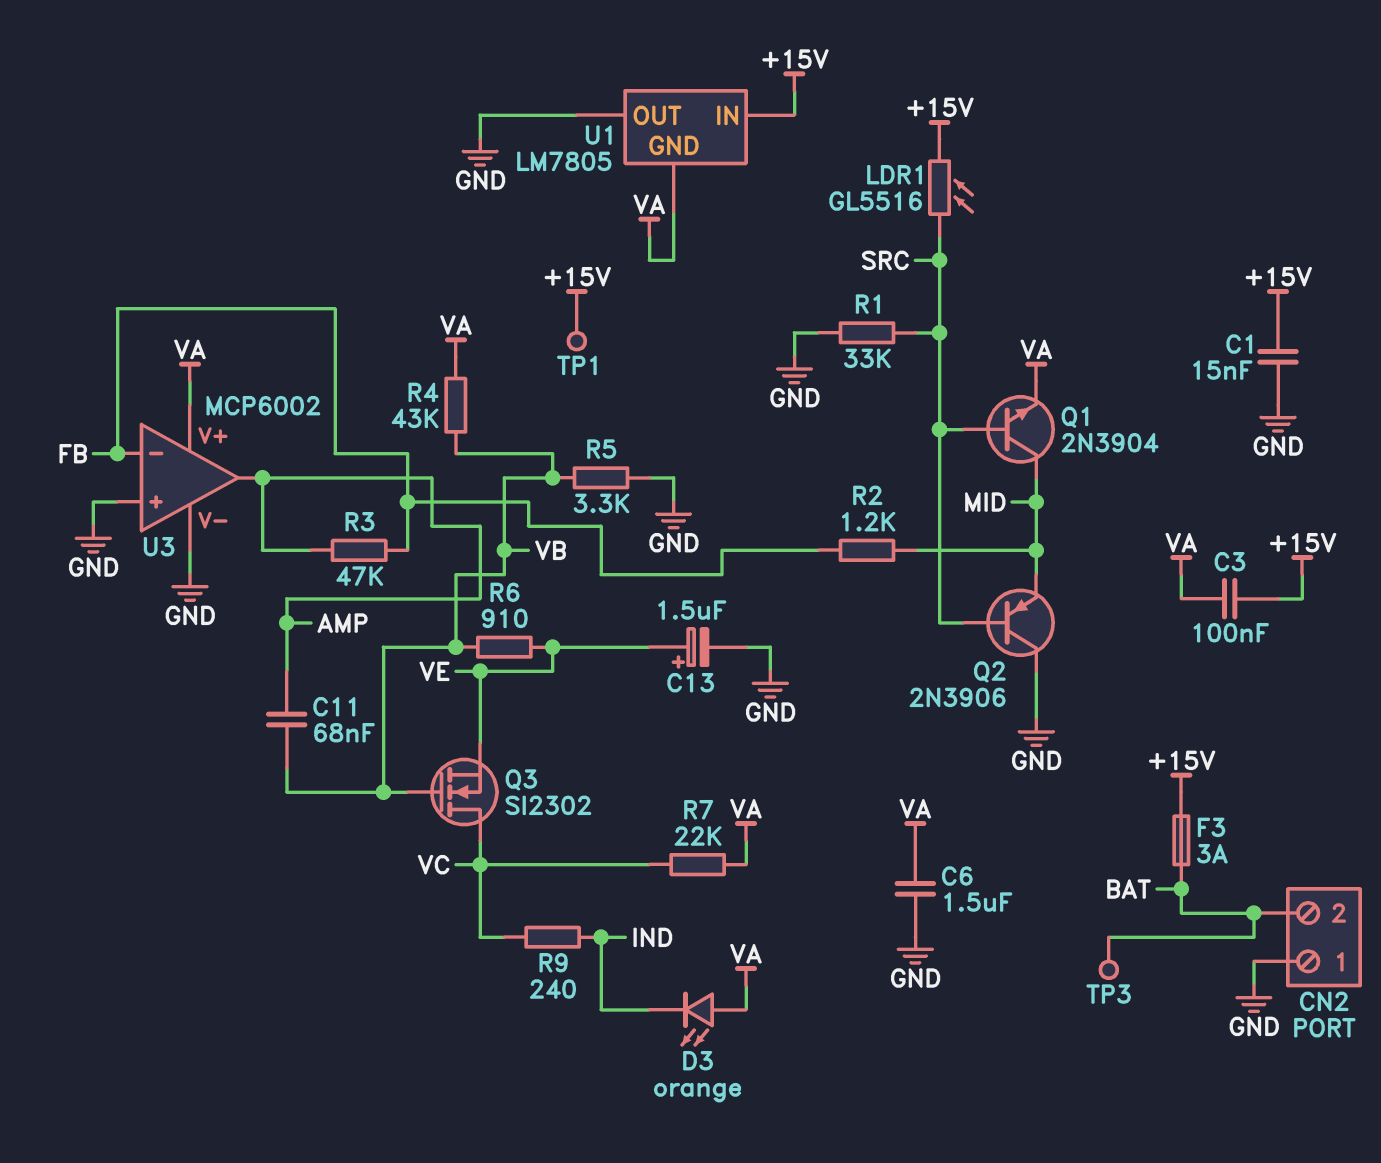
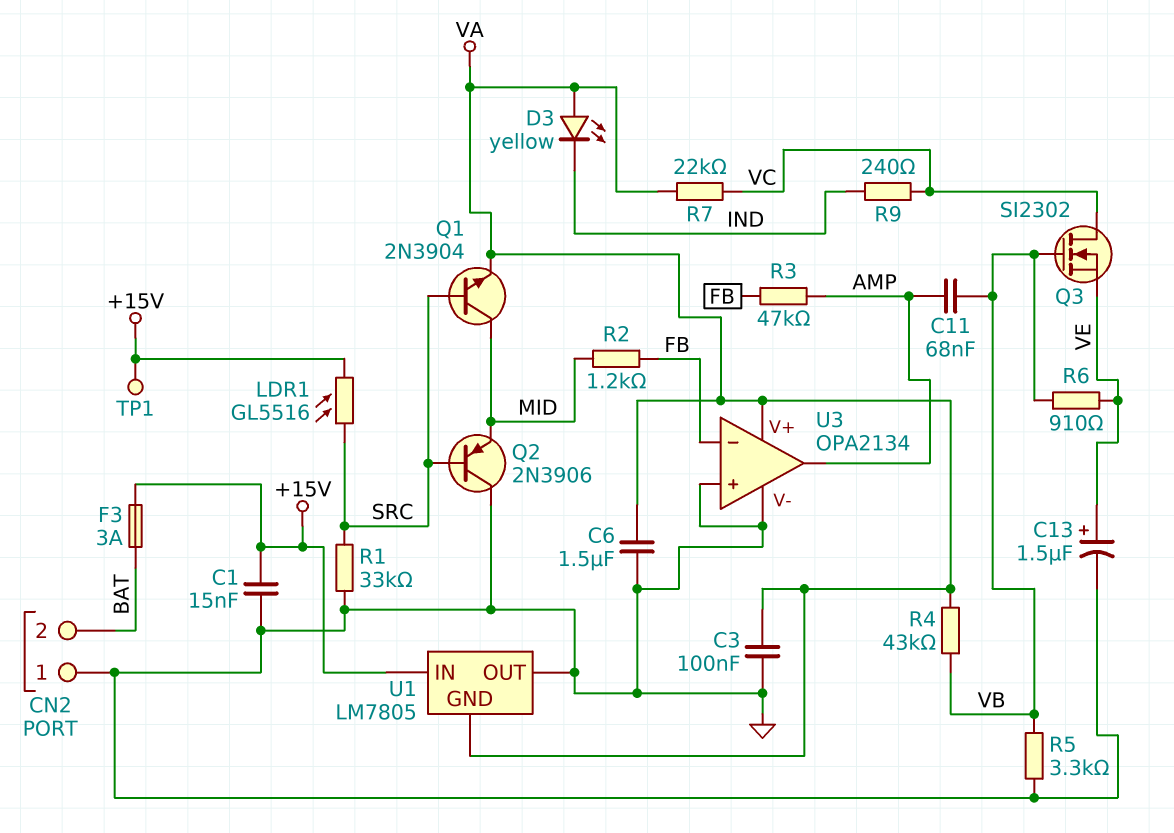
C3: 100nF (+15V, VA) -> 100nF (GND, VA)
D3: LED orange (A VA, K IND) -> LED yellow (A VA, K IND)
TP3: test point (BAT) -> none
U3: MCP6002 -> OPA2134

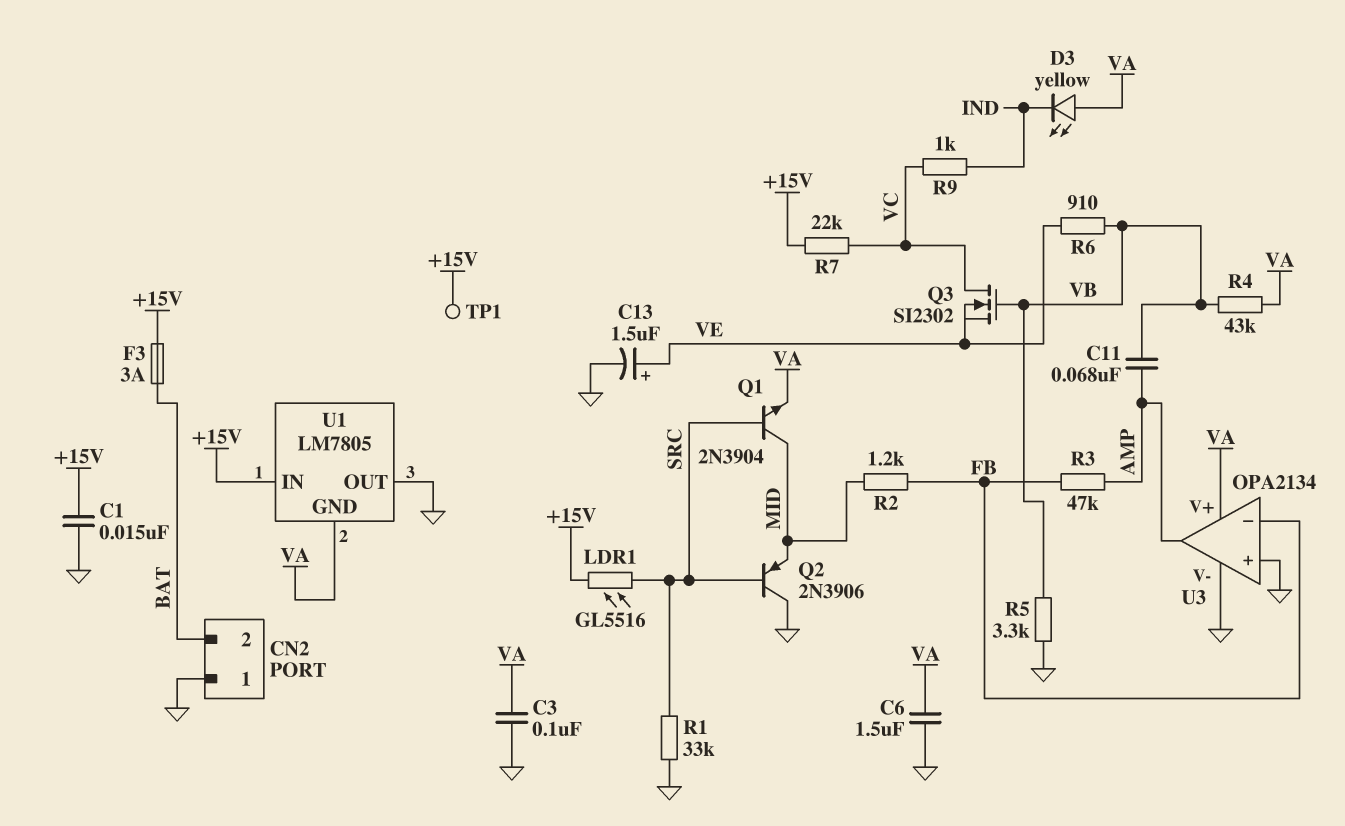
R7: 22k (VA, VC) -> 22k (+15V, VC)
R9: 240 (IND, VC) -> 1k (IND, VC)

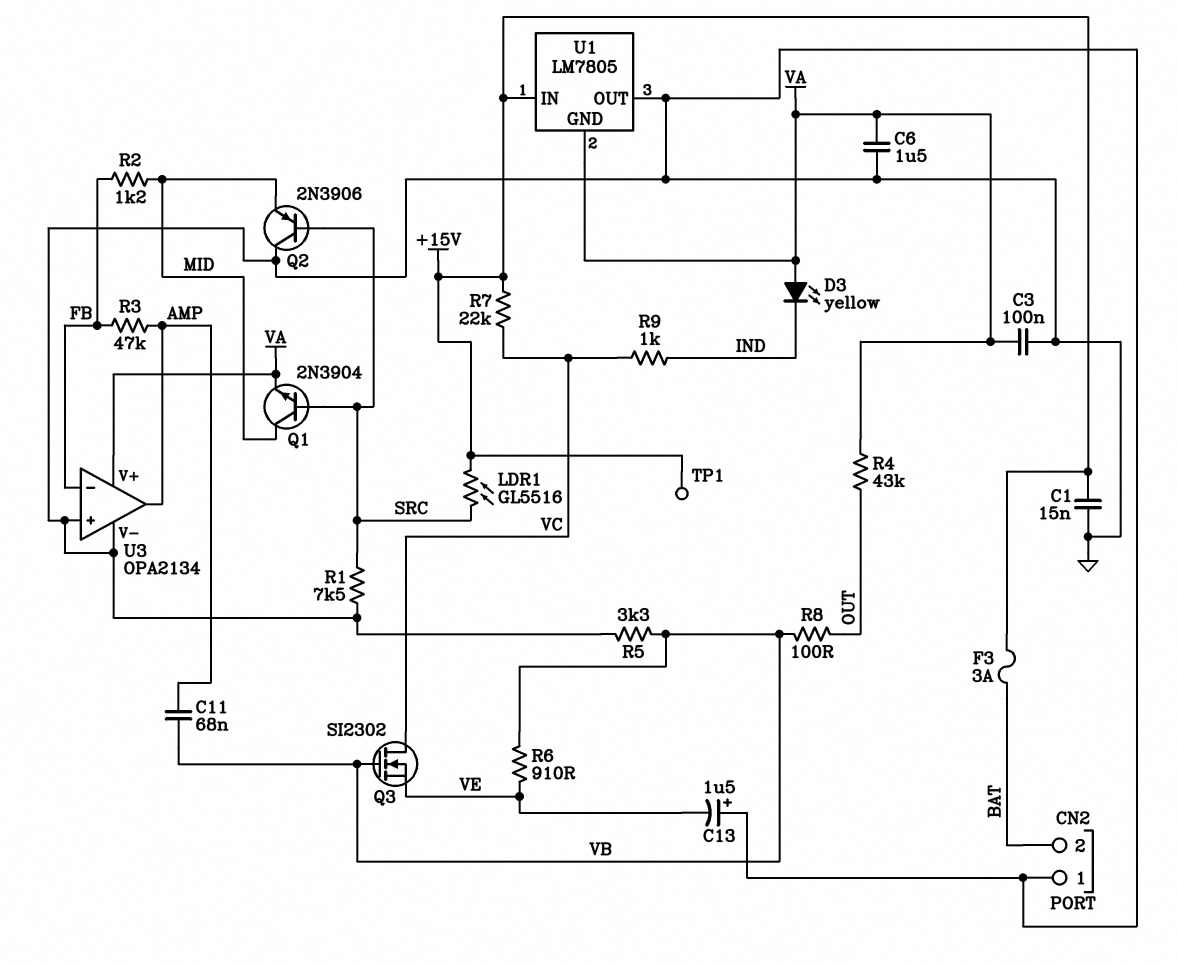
C13: 1.5uF (plus VE, minus GND) -> 1.5uF (plus GND, minus VE)
R1: 33k (GND, SRC) -> 7.5k (GND, SRC)
R4: 43k (VA, VB) -> 43k (OUT, VA)
R8: none -> 100 (OUT, VB)

